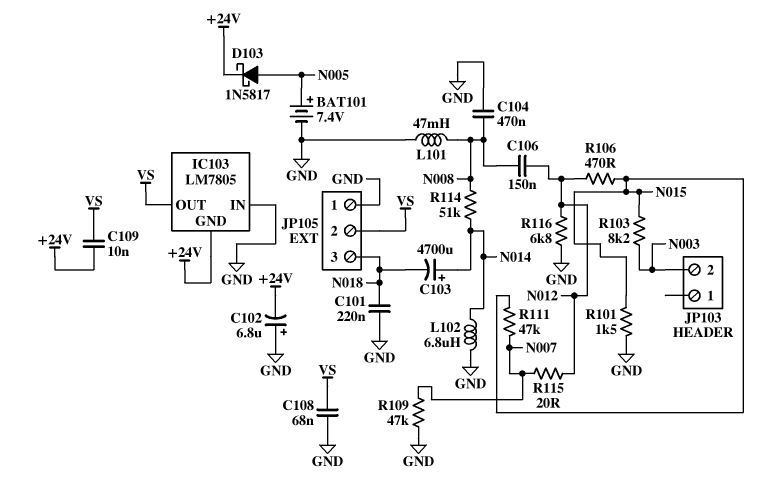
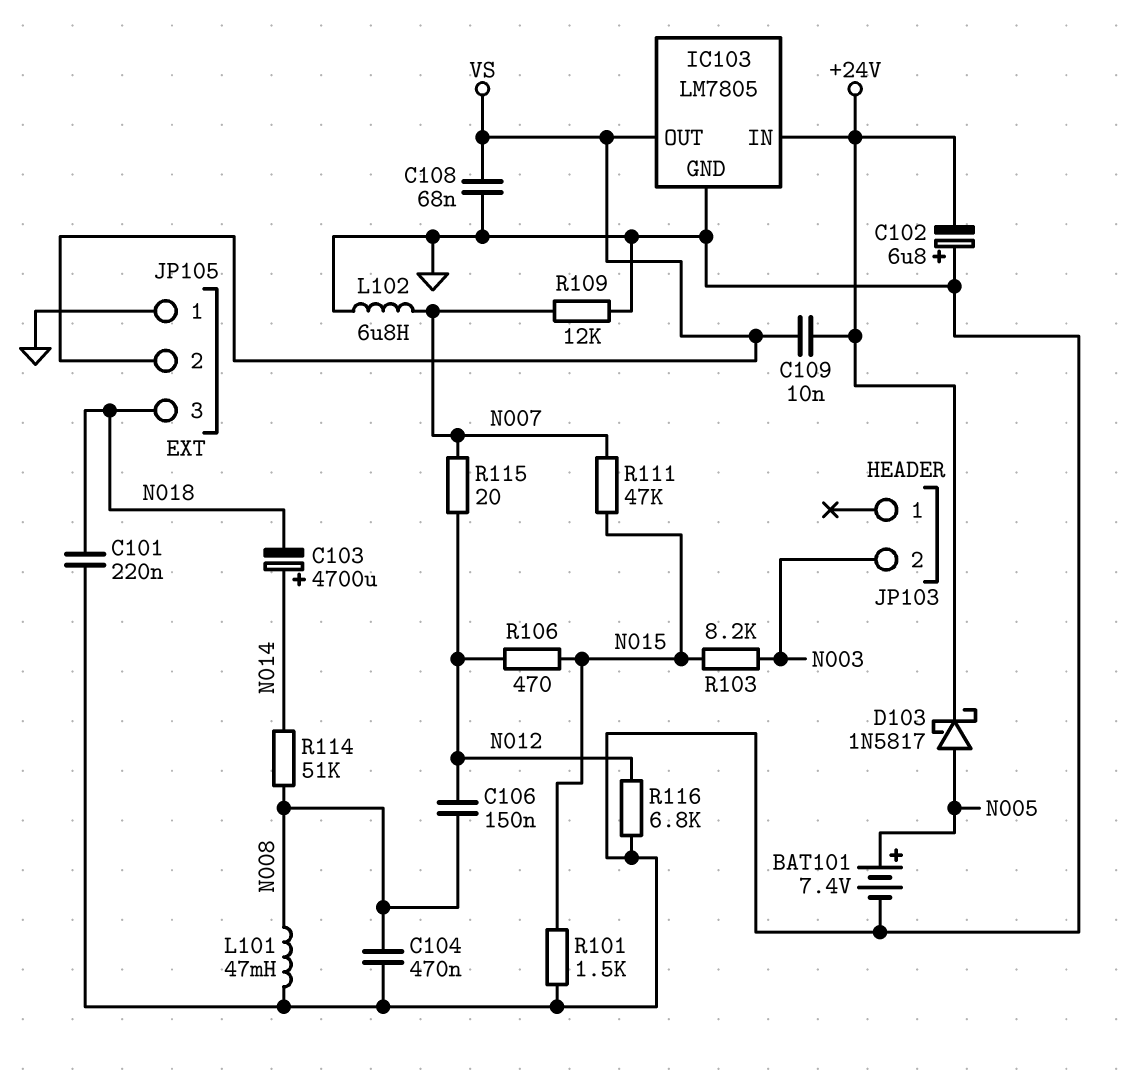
IC103 pin GND: +24V -> GND
IC103 pin IN: GND -> +24V
L102: 6.8uH (GND, N014) -> 6.8uH (GND, N007)
R109: 47k (GND, N007) -> 12k (GND, N007)

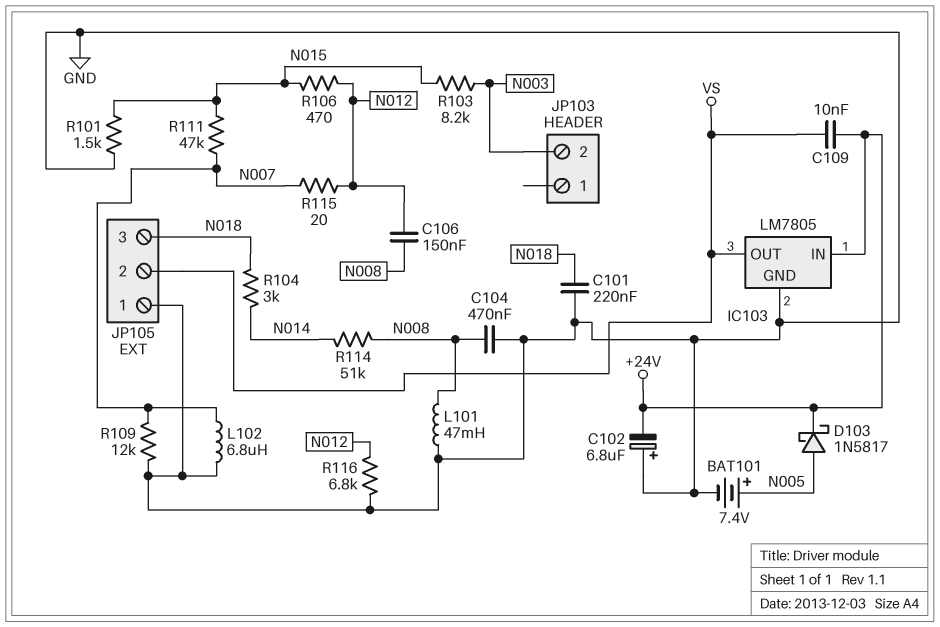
C103: 4700uF (plus N014, minus N018) -> none
C108: 68nF (GND, VS) -> none
R104: none -> 3k (N014, N018)

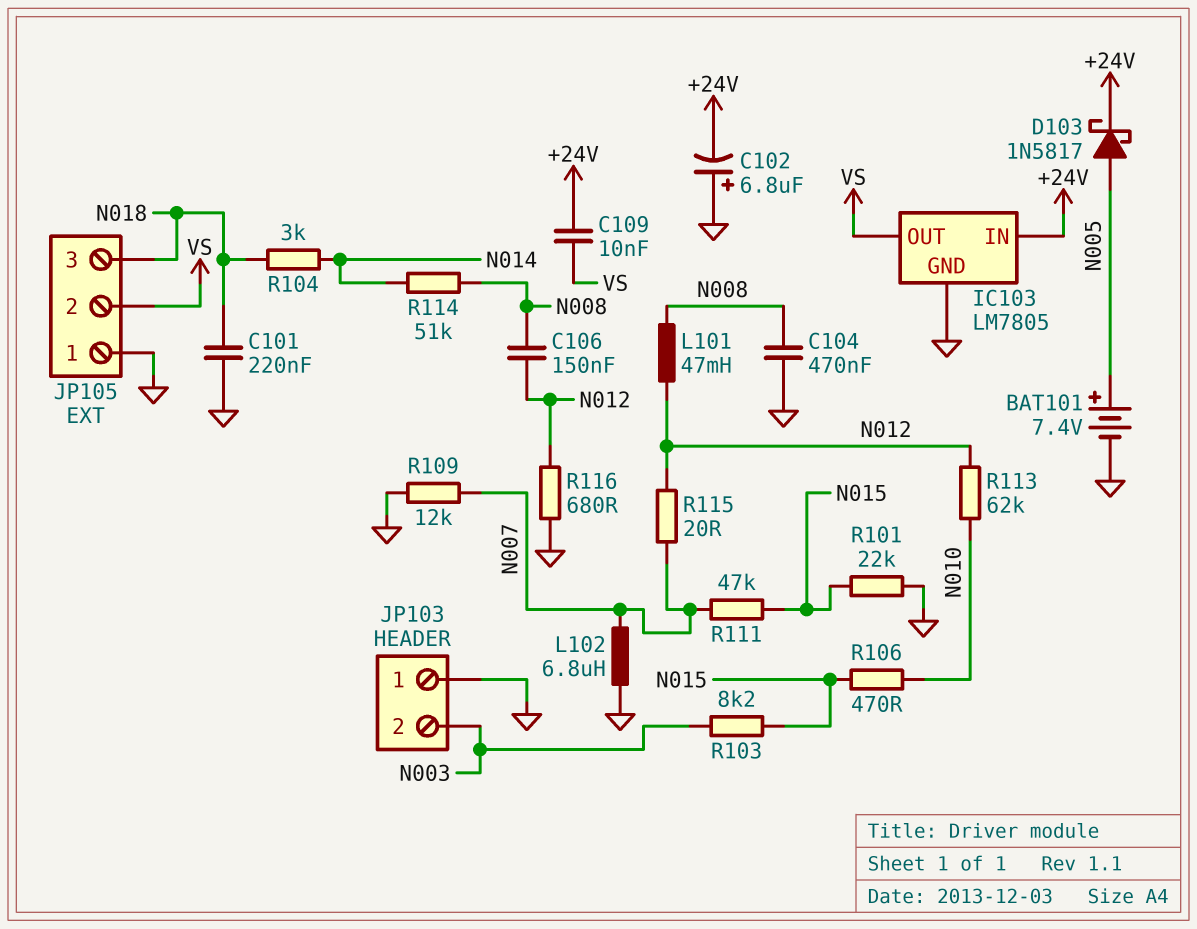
JP103 pin 1: none -> GND
L101: 47mH (GND, N008) -> 47mH (N008, N012)
R101: 1.5k (GND, N015) -> 22k (GND, N015)
R106: 470 (N012, N015) -> 470 (N010, N015)
R113: none -> 62k (N010, N012)
R116: 6.8k (GND, N012) -> 680 (GND, N012)

